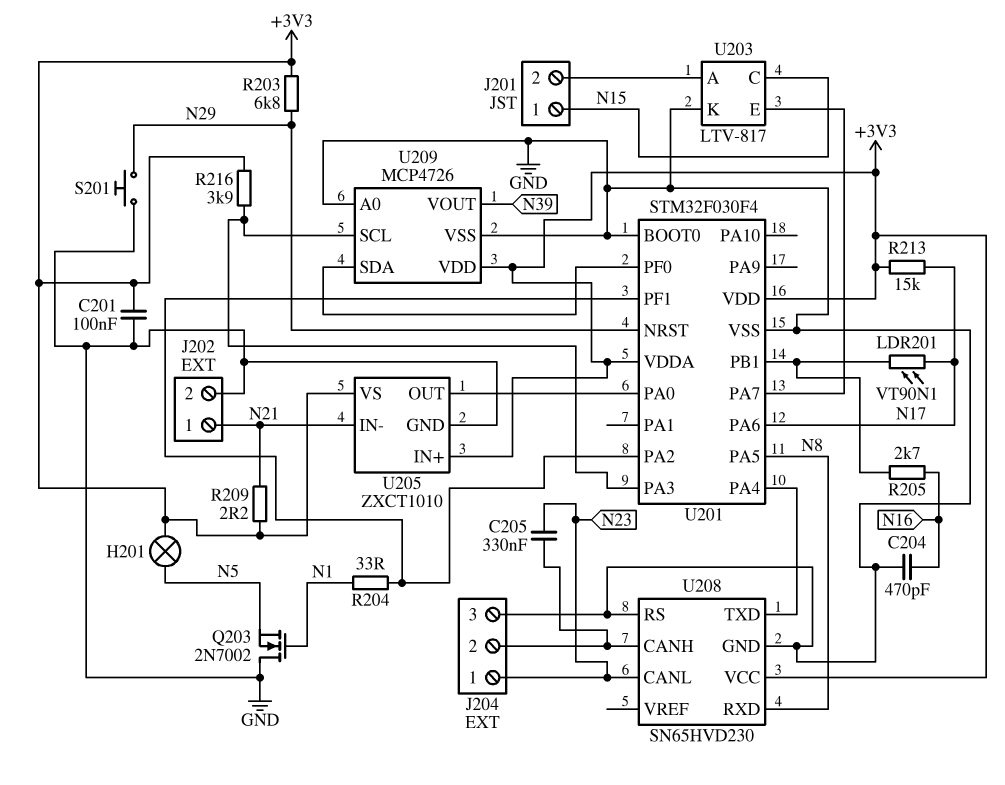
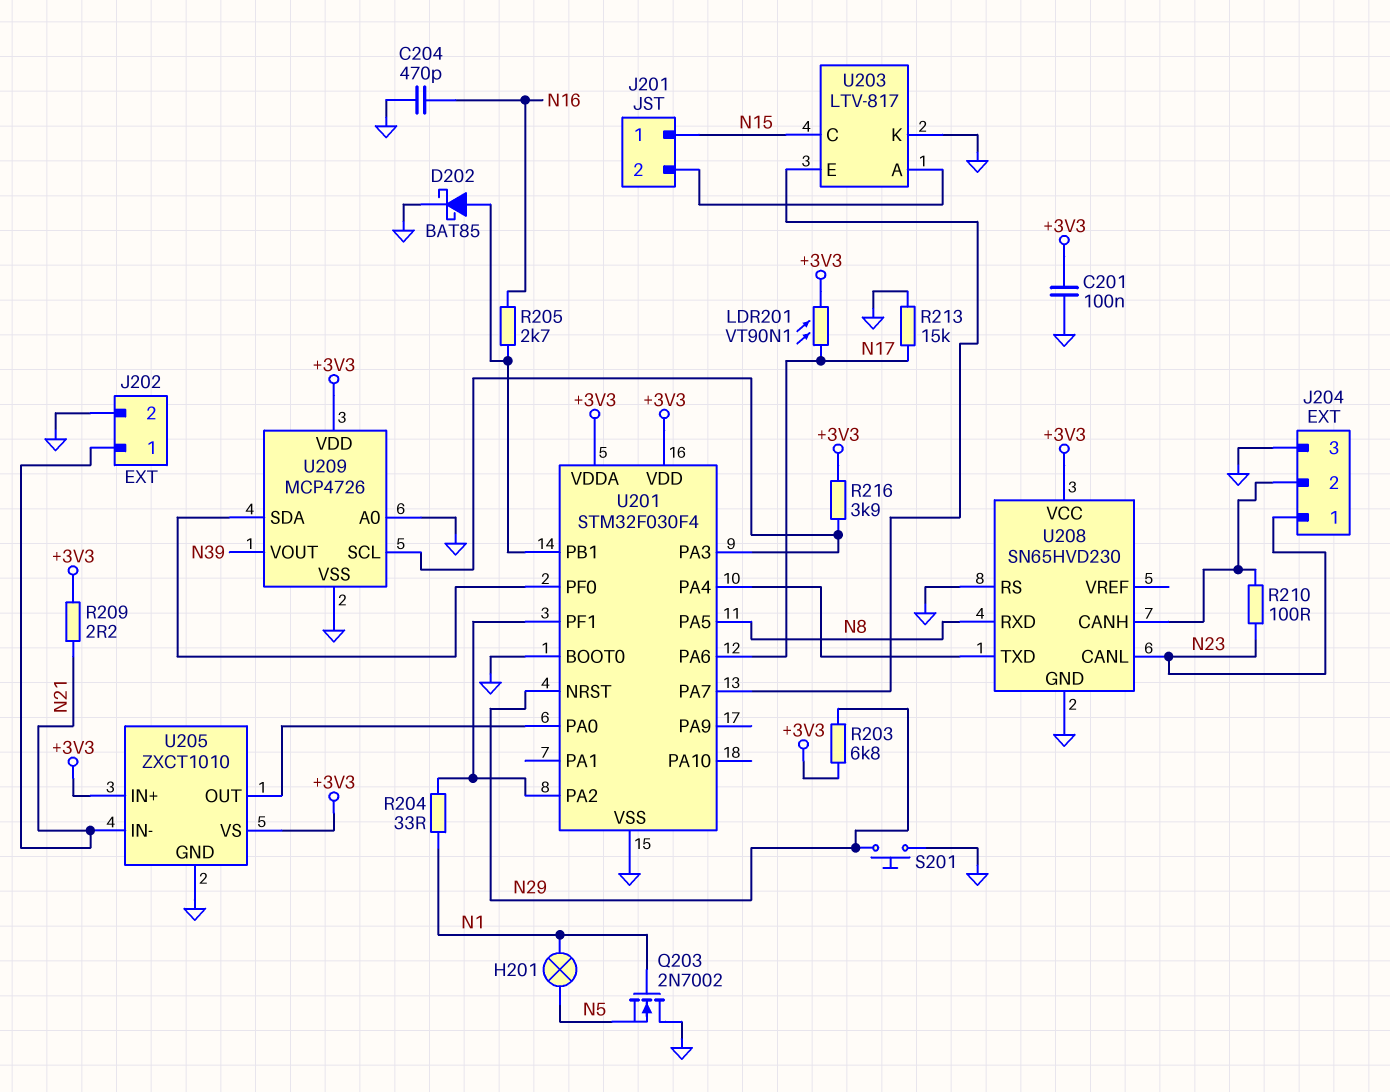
C205: 330nF (J204/2, N23) -> none
D202: none -> schottky BAT85 (A U201/PB1, K GND)
H201: lamp (+3V3, N5) -> lamp (N1, N5)
LDR201: VT90N1 (N17, U201/PB1) -> VT90N1 (+3V3, N17)
R210: none -> 100 (J204/2, N23)
R213: 15k (+3V3, N17) -> 15k (GND, N17)

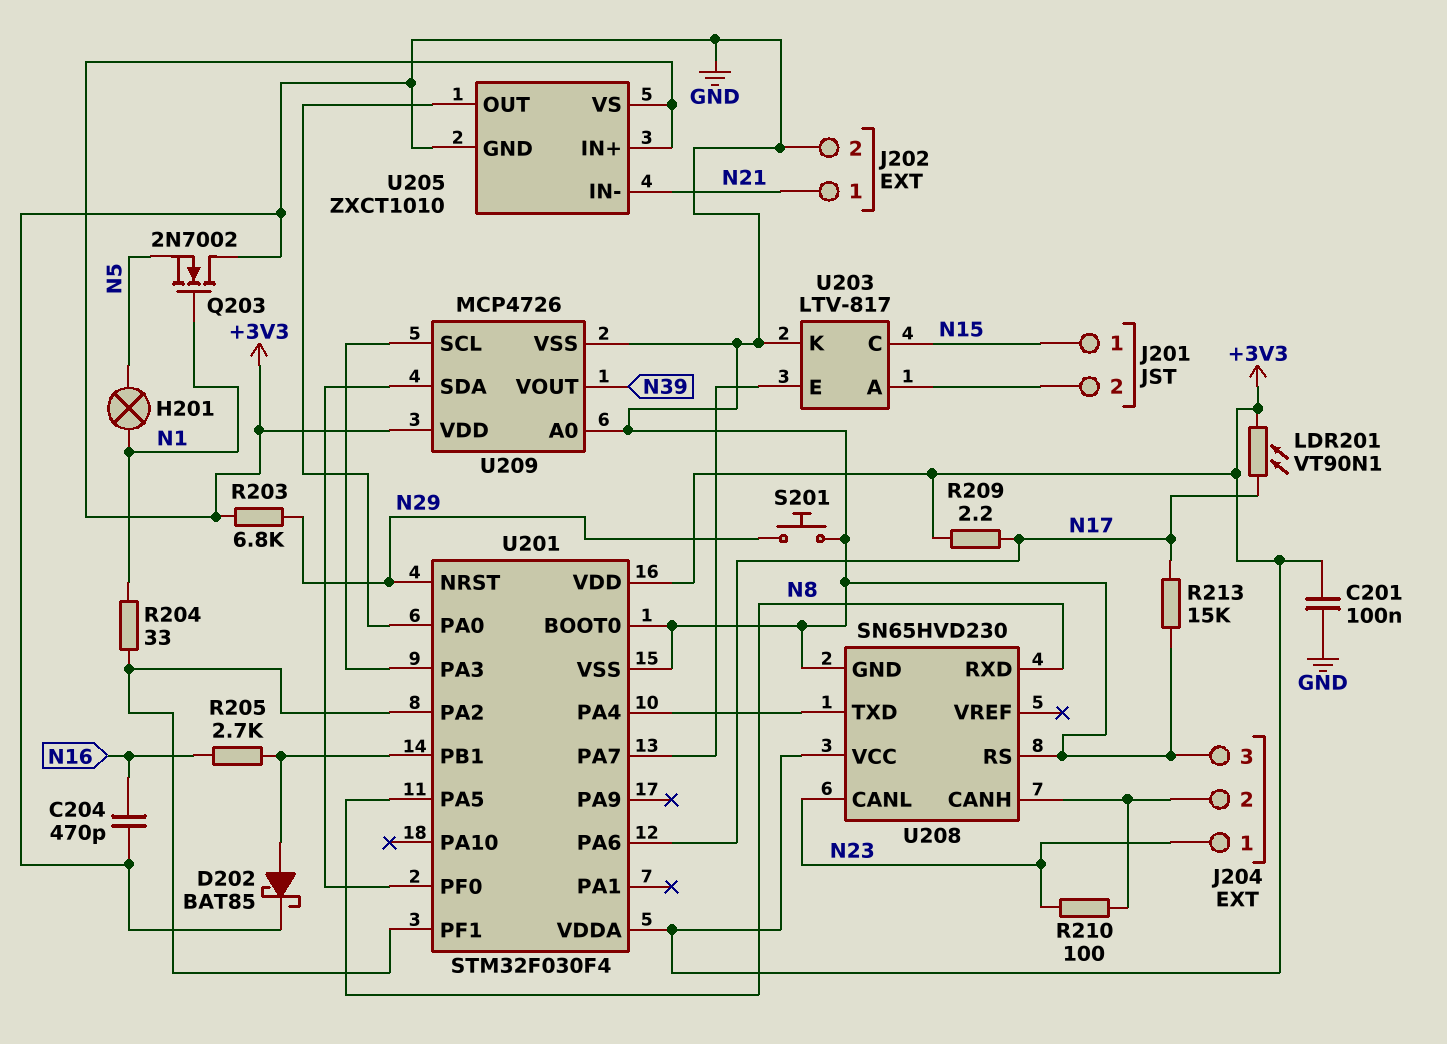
R209: 2.2 (+3V3, N21) -> 2.2 (+3V3, N17)
R216: 3.9k (+3V3, U201/PA3) -> none

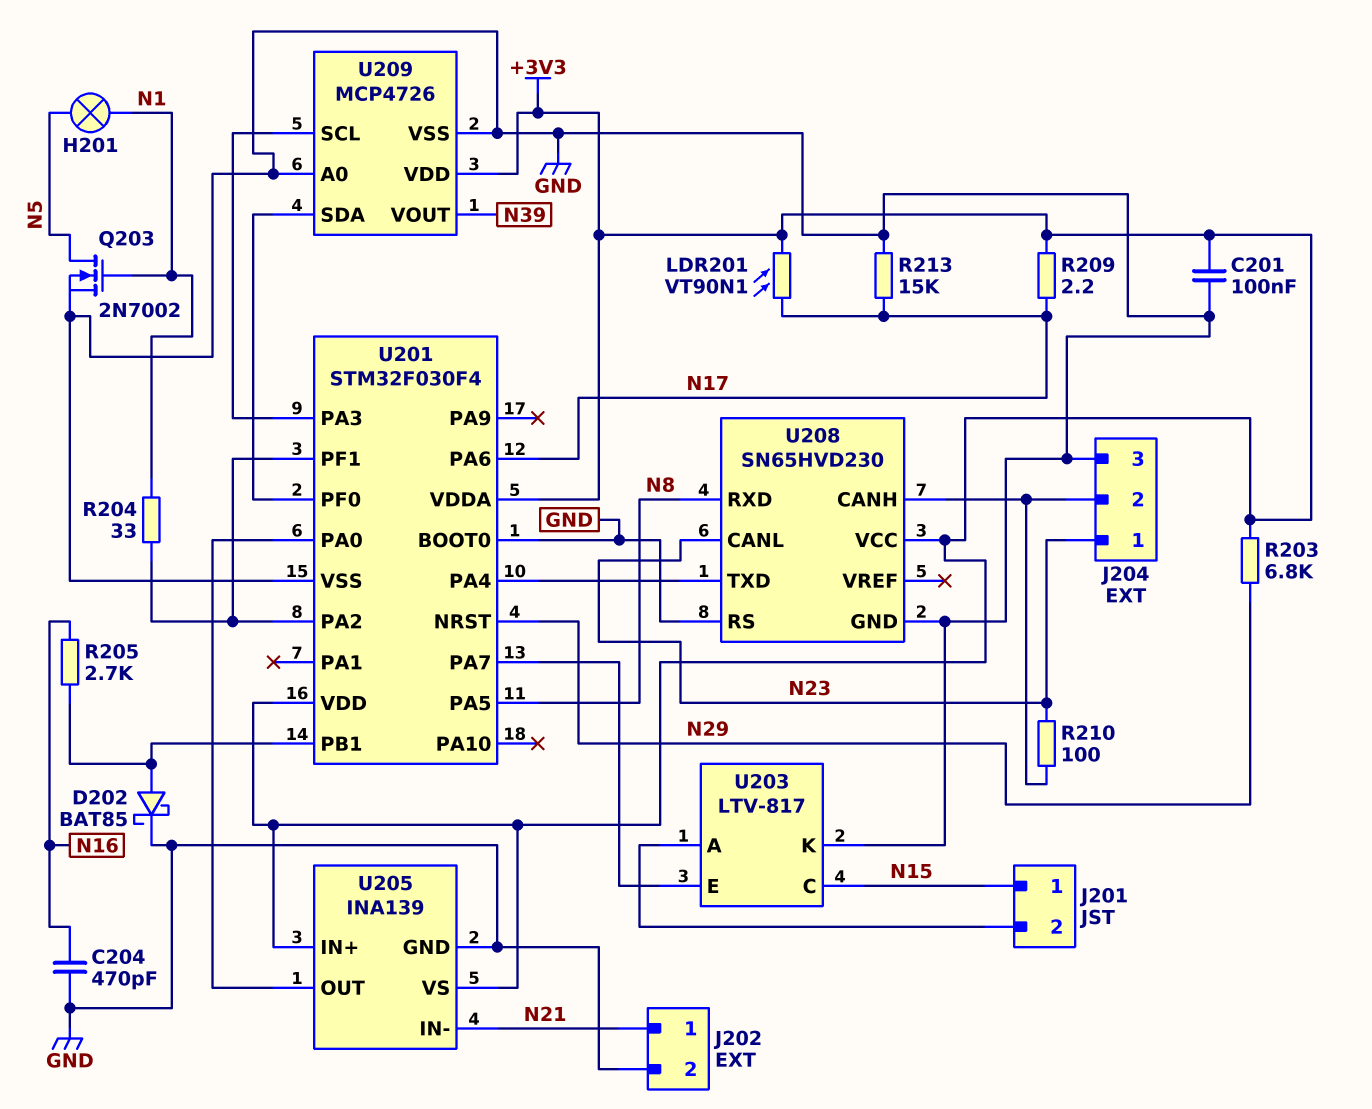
Q203: NMOS 2N7002 (G N1, D GND, S N5) -> NMOS 2N7002 (G N1, D N5, S GND)
S201: button (GND, N29) -> none
U205: ZXCT1010 -> INA139

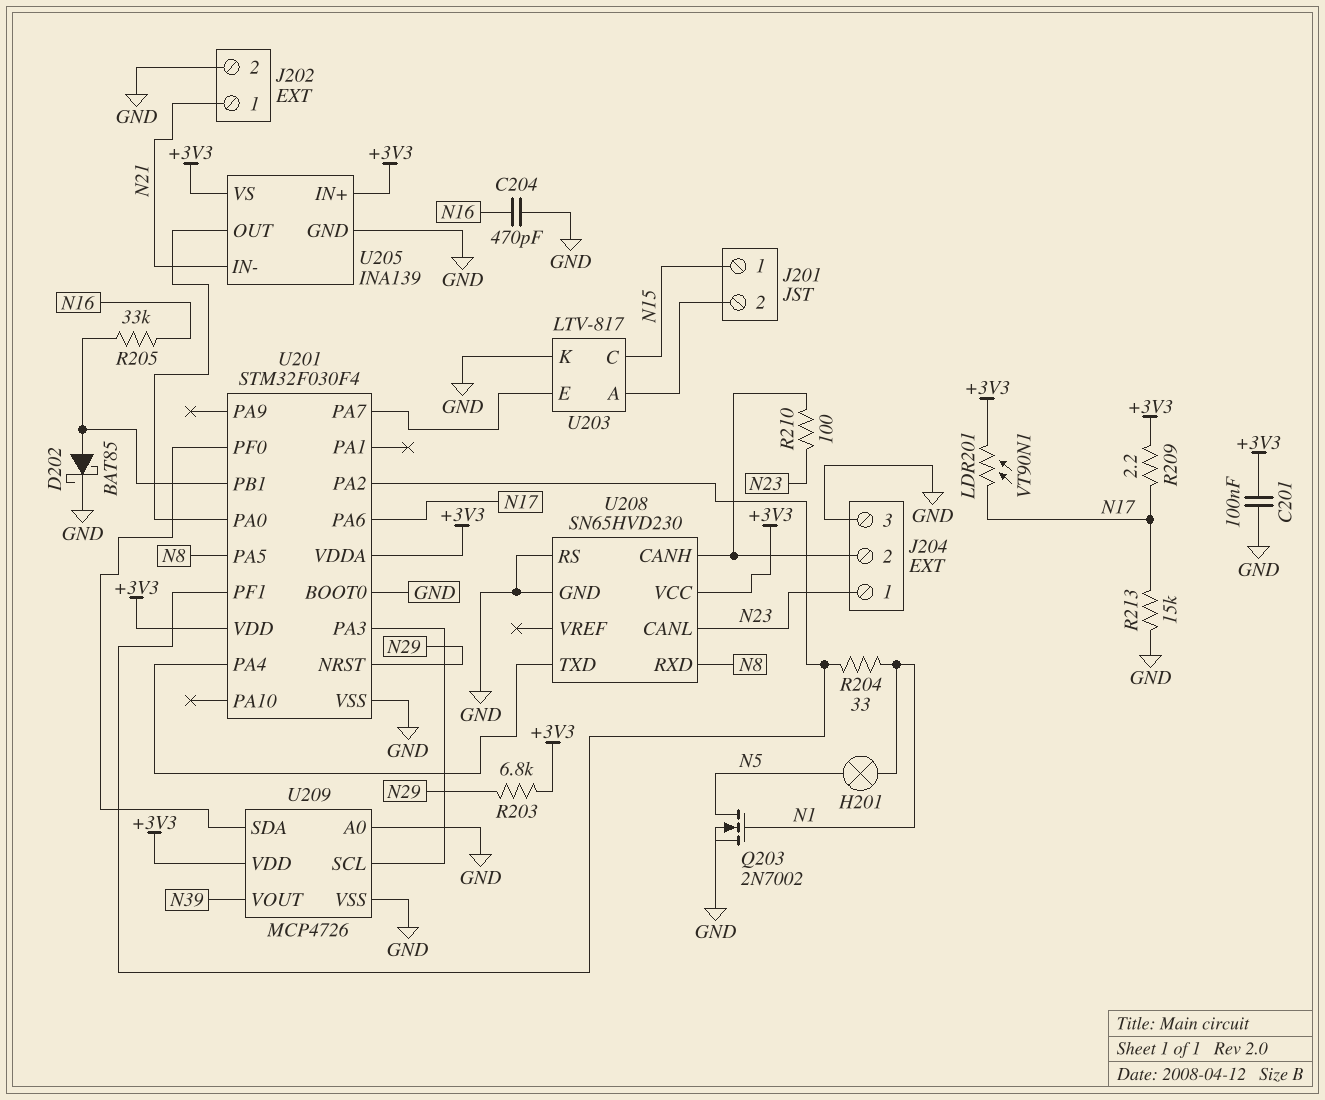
R205: 2.7k (N16, U201/PB1) -> 33k (N16, U201/PB1)

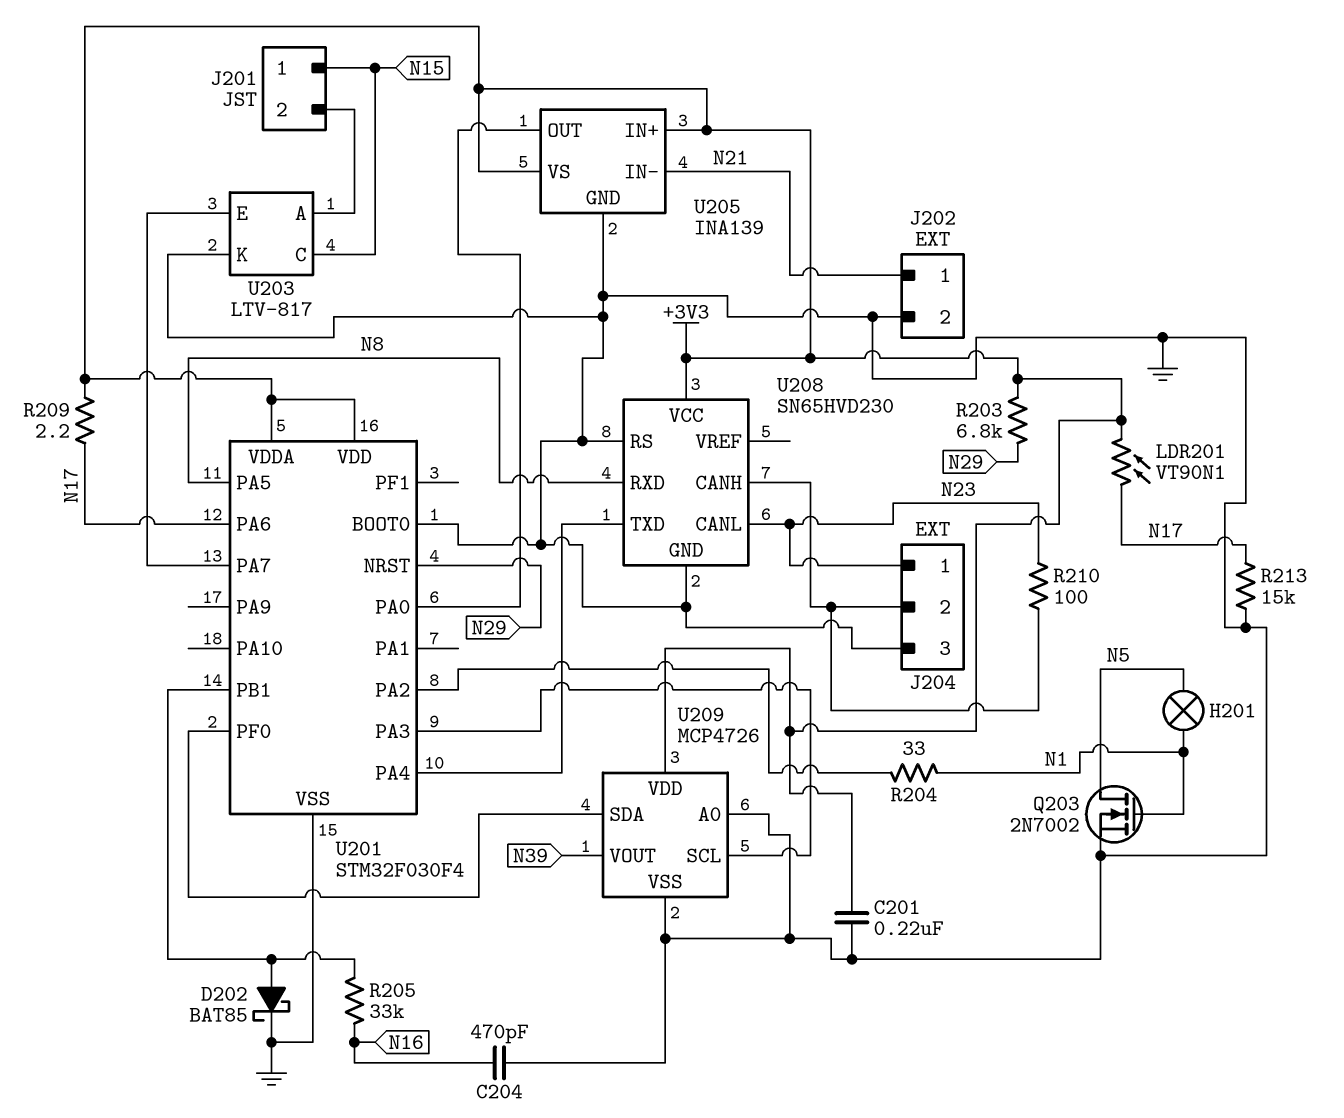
C201: 100nF (+3V3, GND) -> 220nF (+3V3, GND)
U201 pin PF1: U201/PA2 -> none

